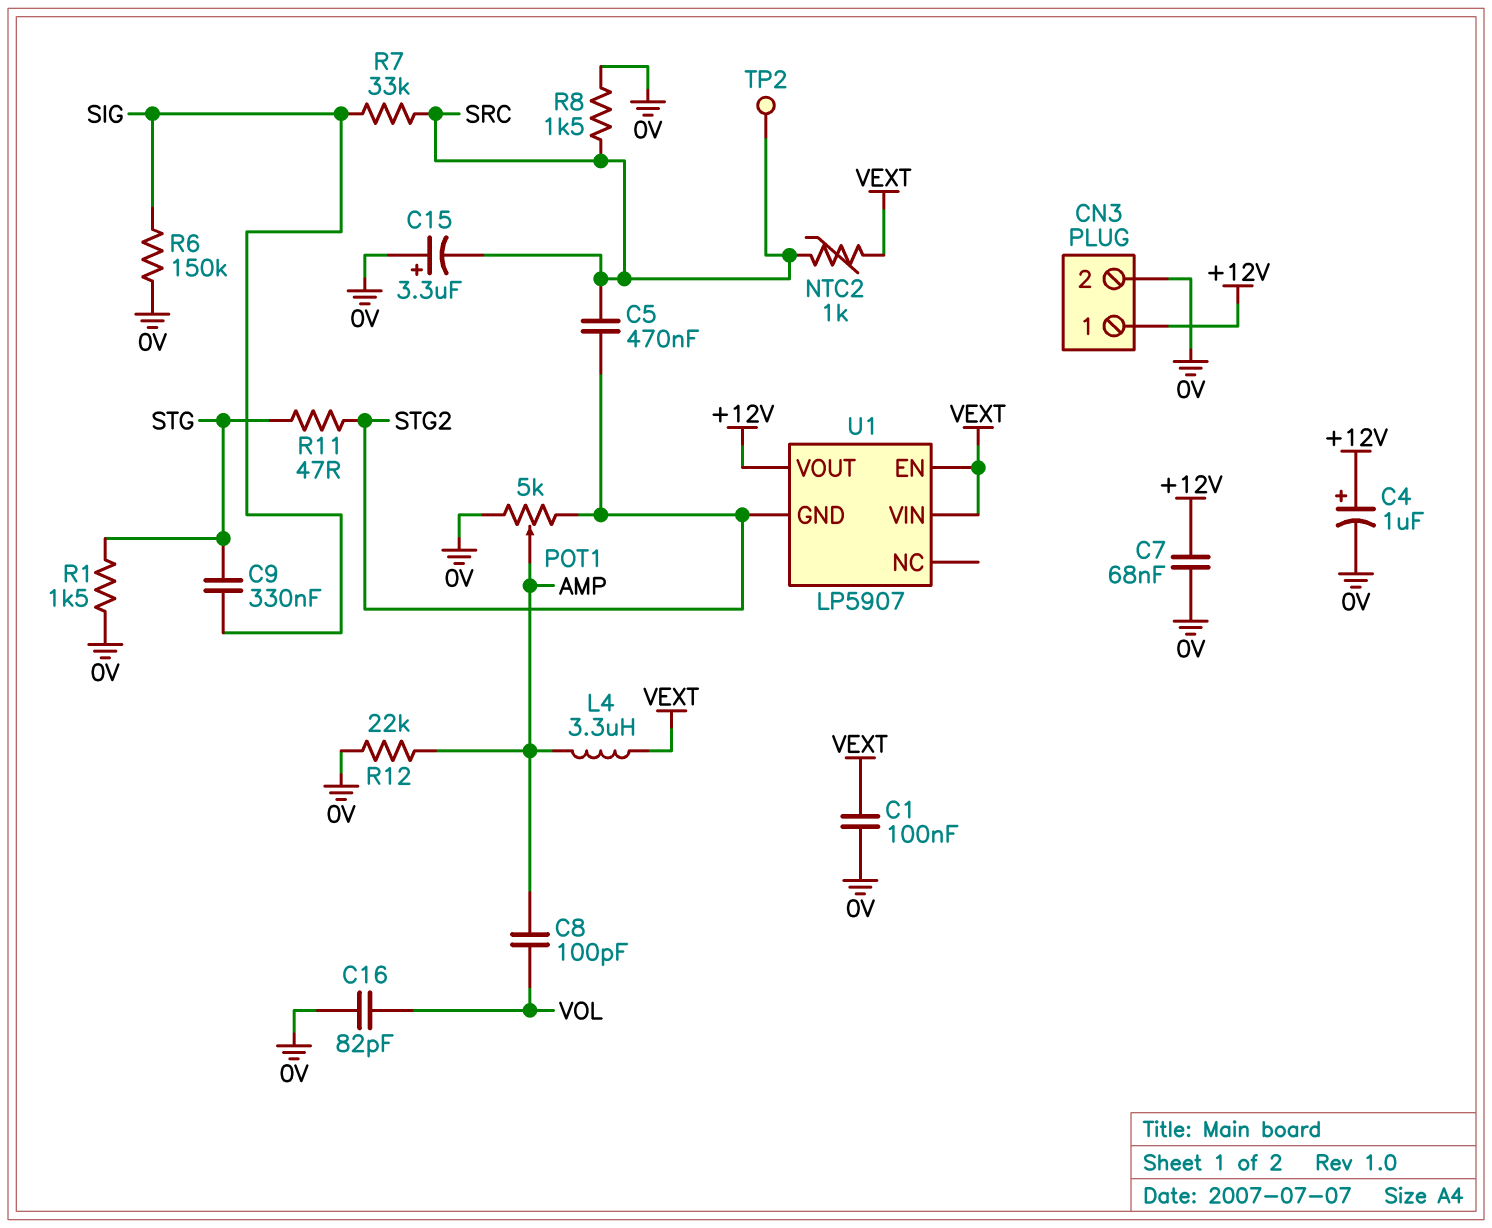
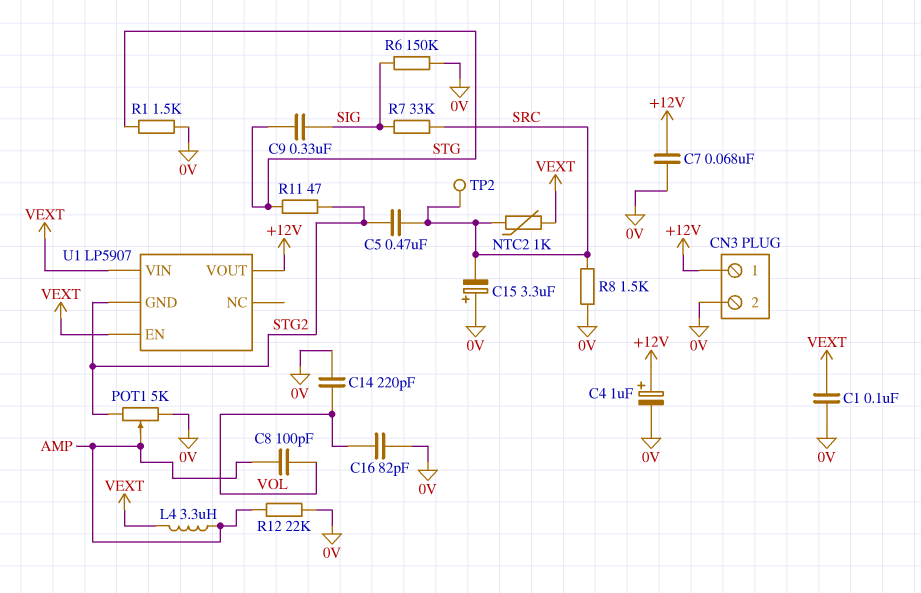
C14: none -> 220pF (0V, VOL)

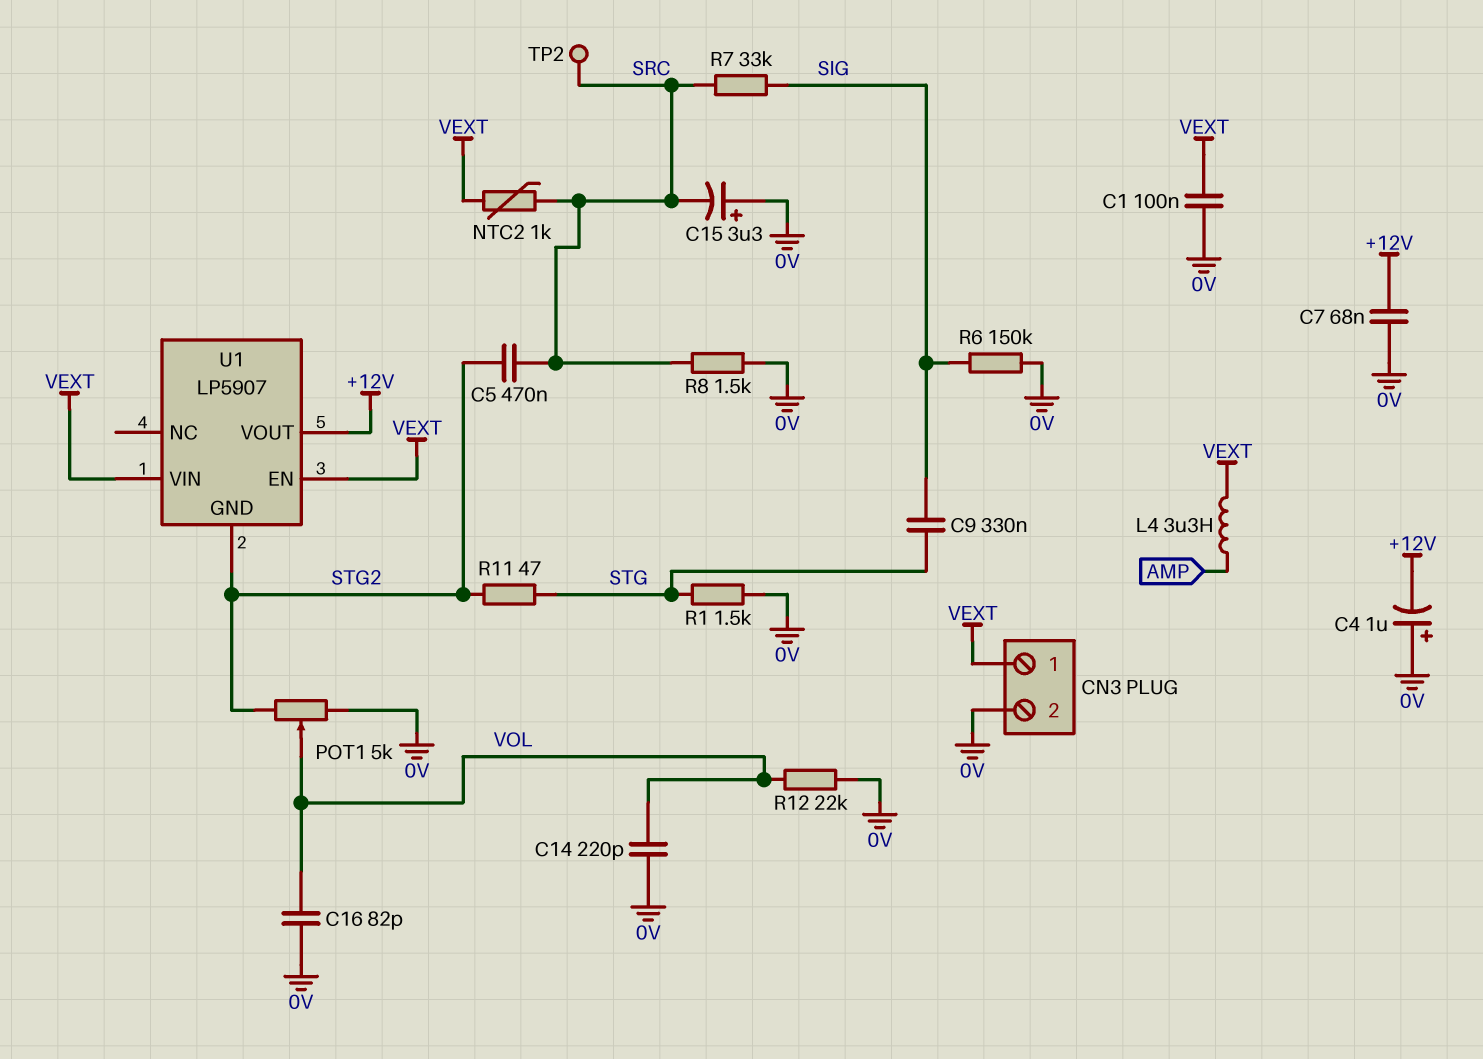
C4: 1uF (plus +12V, minus 0V) -> 1uF (plus 0V, minus +12V)
C8: 100pF (AMP, VOL) -> none
CN3 pin 1: +12V -> VEXT
POT1: 5k (0V, STG2, wiper AMP) -> 5k (0V, STG2, wiper VOL)
R12: 22k (0V, AMP) -> 22k (0V, VOL)

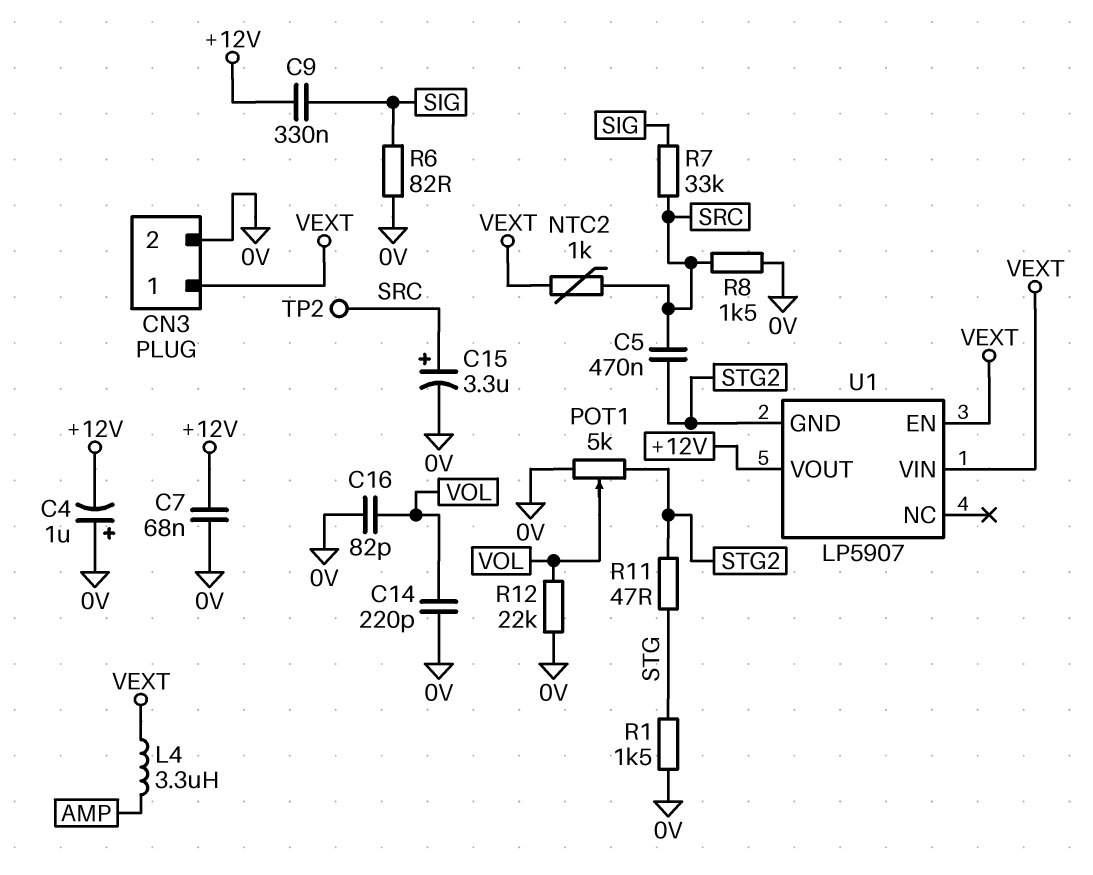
C1: 100nF (0V, VEXT) -> none
C9: 330nF (SIG, STG) -> 330nF (+12V, SIG)
C15: 3.3uF (plus 0V, minus SRC) -> 3.3uF (plus SRC, minus 0V)
R6: 150k (0V, SIG) -> 82 (0V, SIG)

